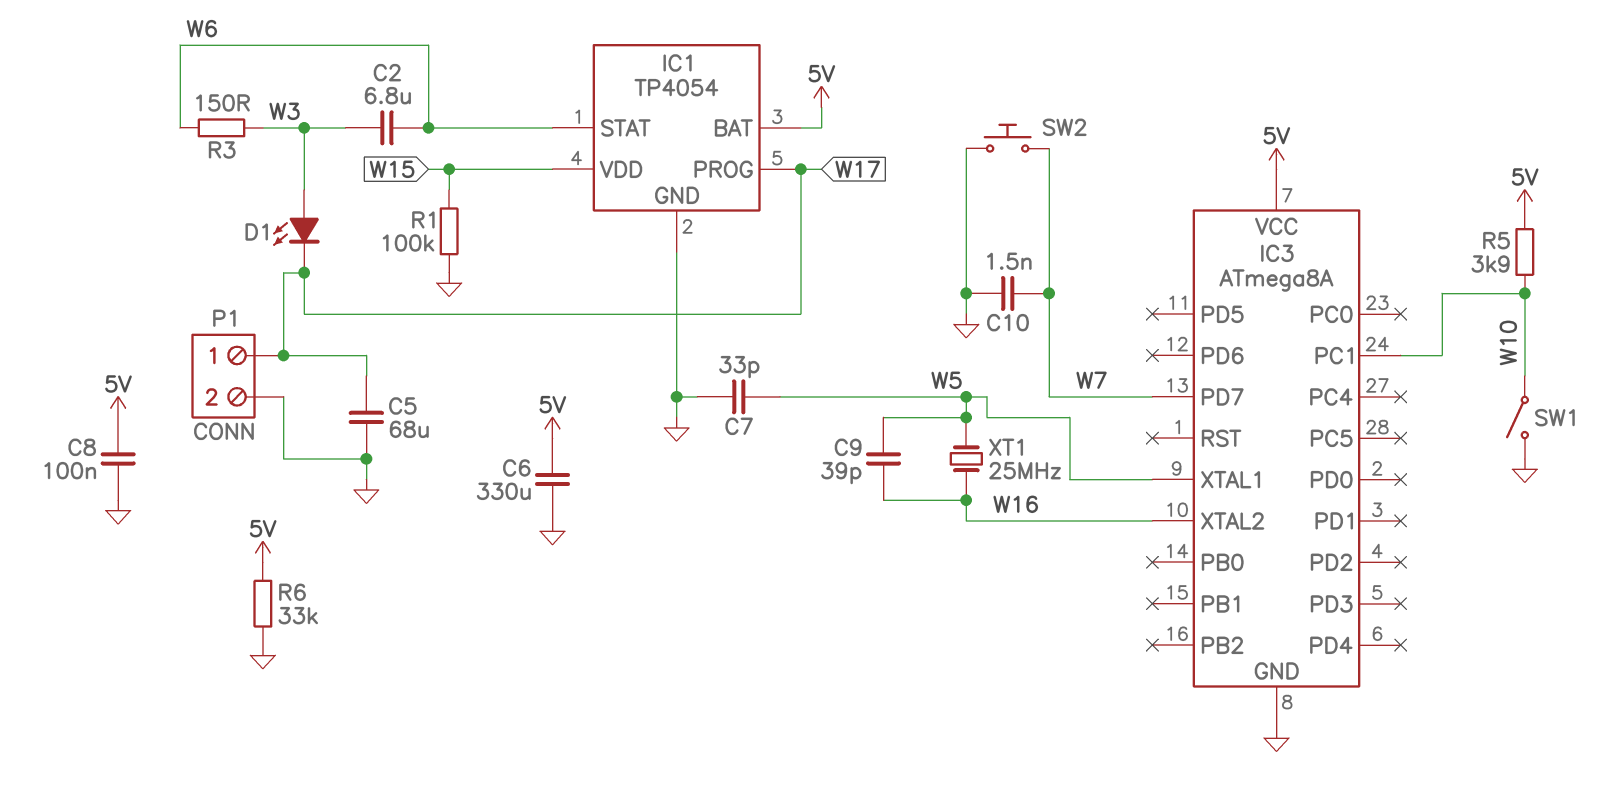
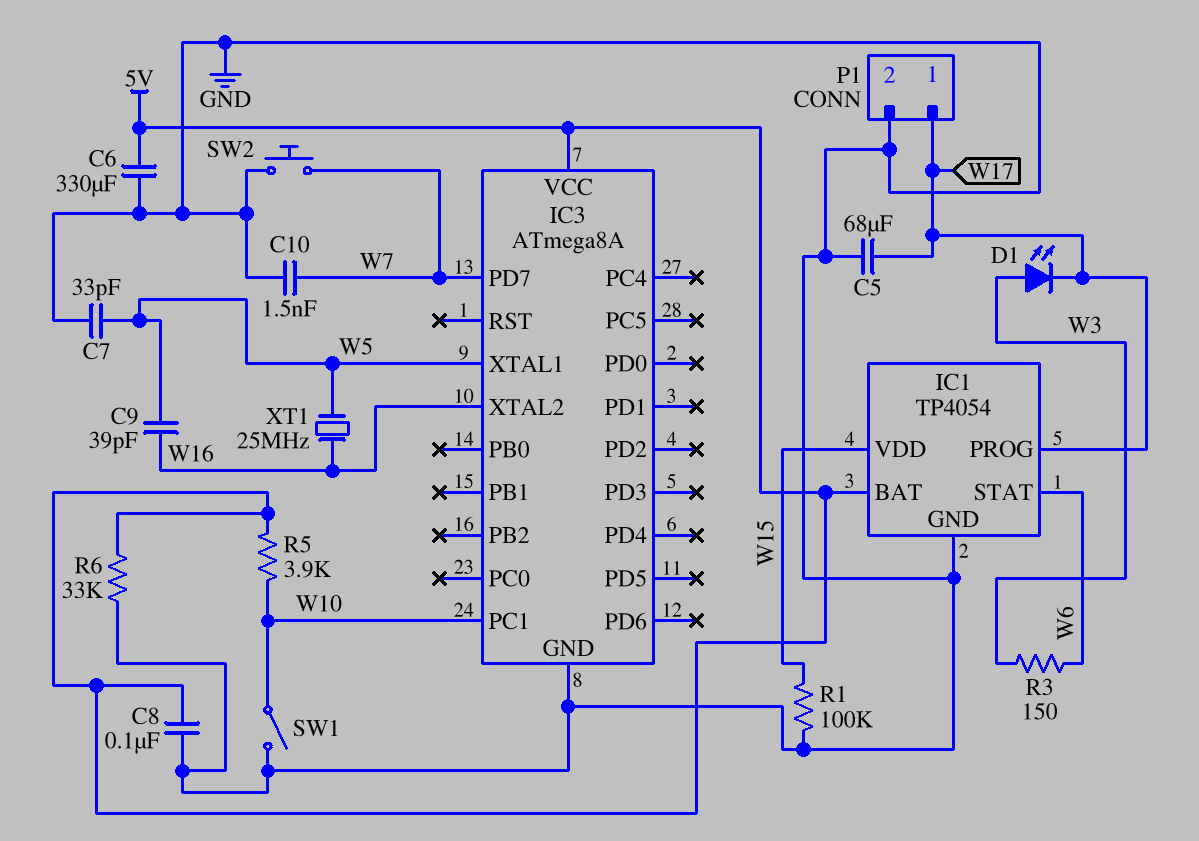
C2: 6.8uF (W3, W6) -> none

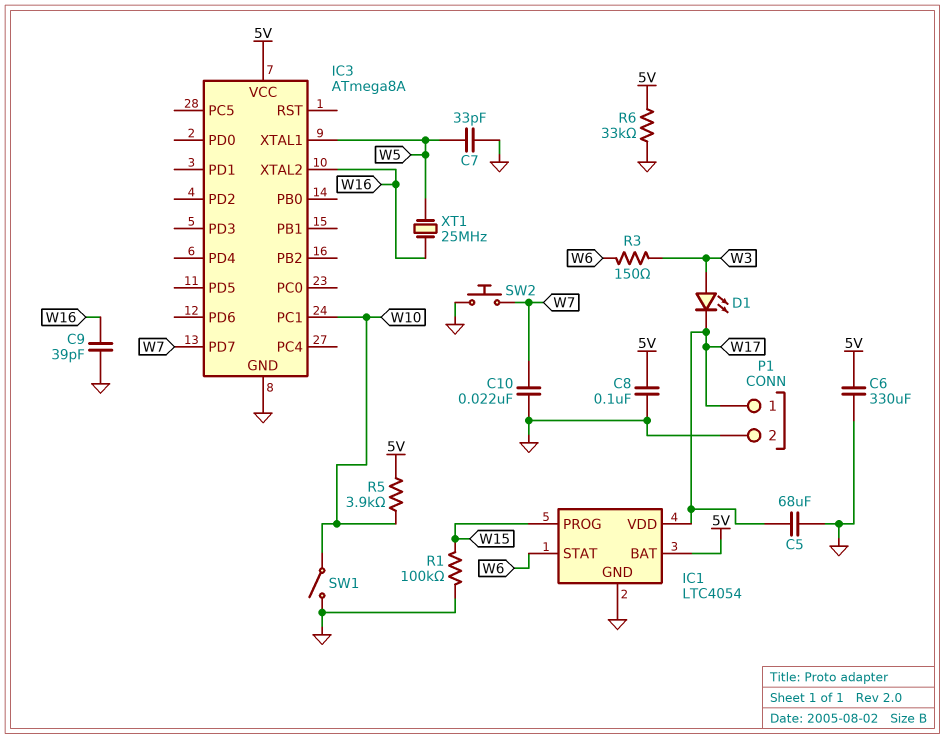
C9: 39pF (W5, W16) -> 39pF (GND, W16)
C10: 1.5nF (GND, W7) -> 22nF (GND, W7)
IC1: TP4054 -> LTC4054
IC1 pin PROG: W17 -> W15
IC1 pin VDD: W15 -> W17

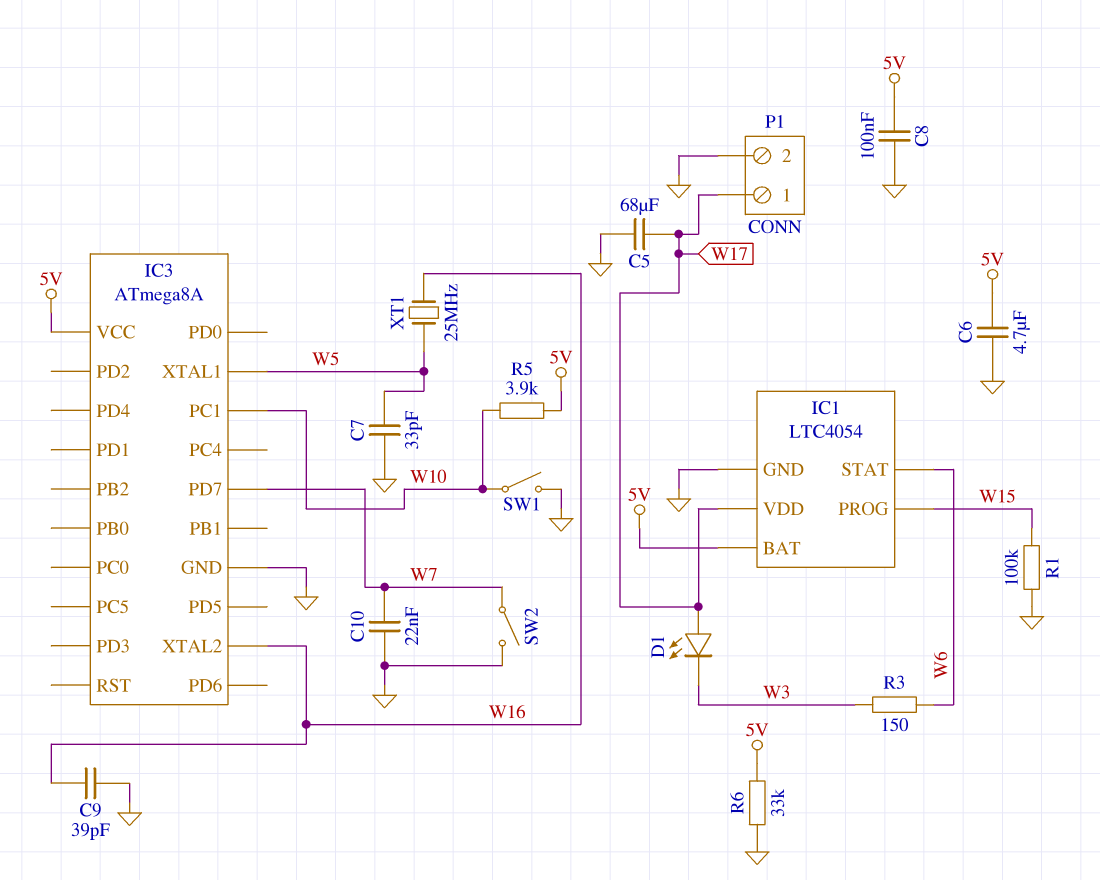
C6: 330uF (5V, GND) -> 4.7uF (5V, GND)
D1: LED (A W3, K W17) -> LED (A W17, K W3)
SW2: button (GND, W7) -> switch (GND, W7)

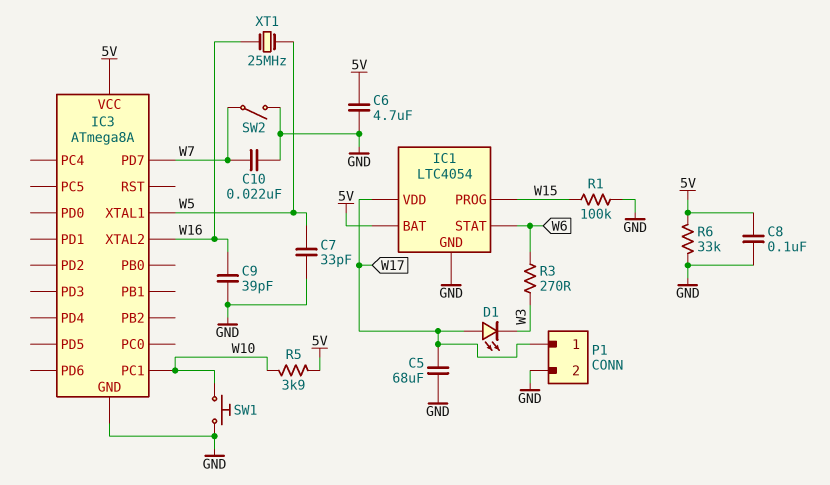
R3: 150 (W3, W6) -> 270 (W3, W6)
SW1: switch (GND, W10) -> button (GND, W10)

